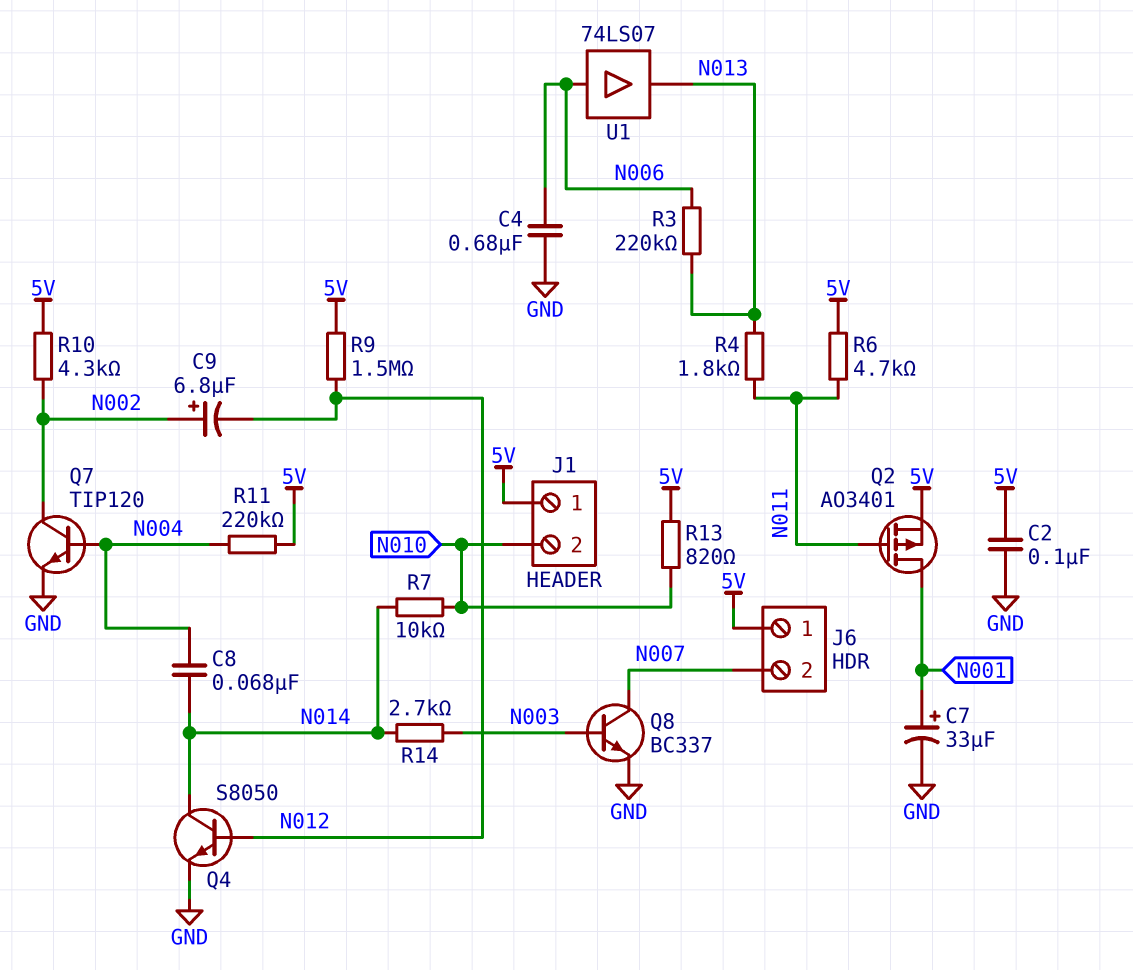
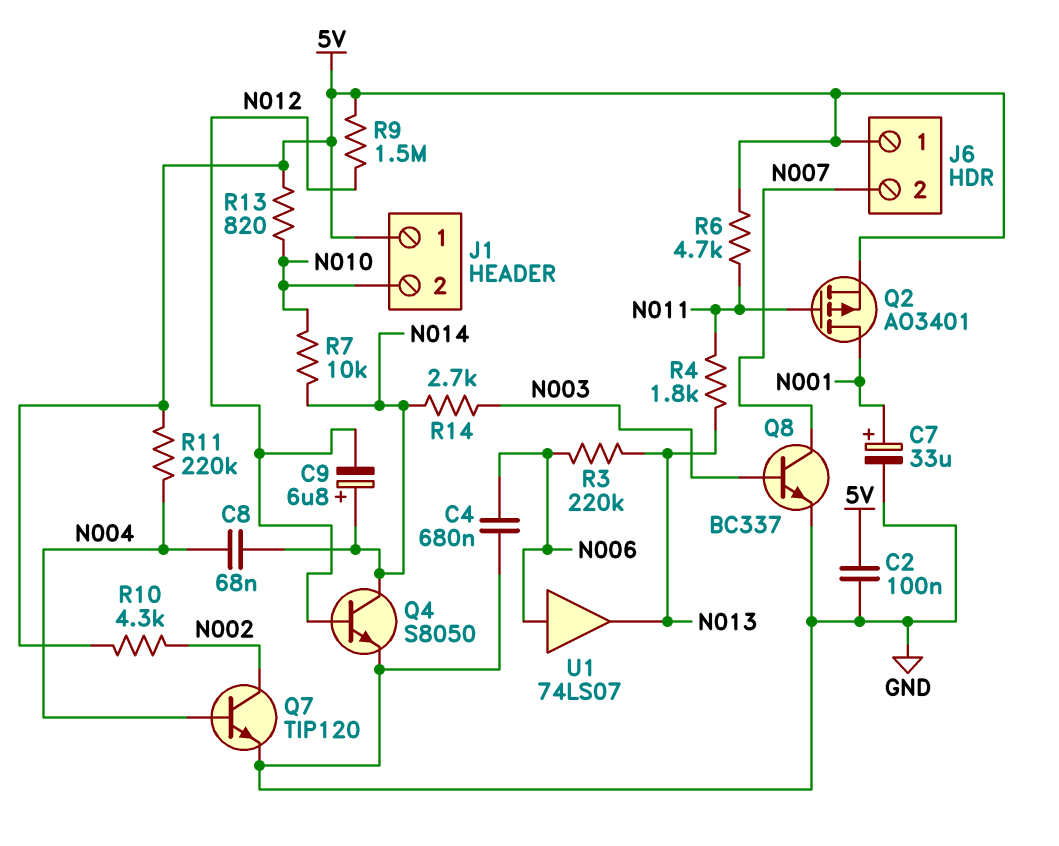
C9: 6.8uF (plus N002, minus N012) -> 6.8uF (plus N014, minus N012)

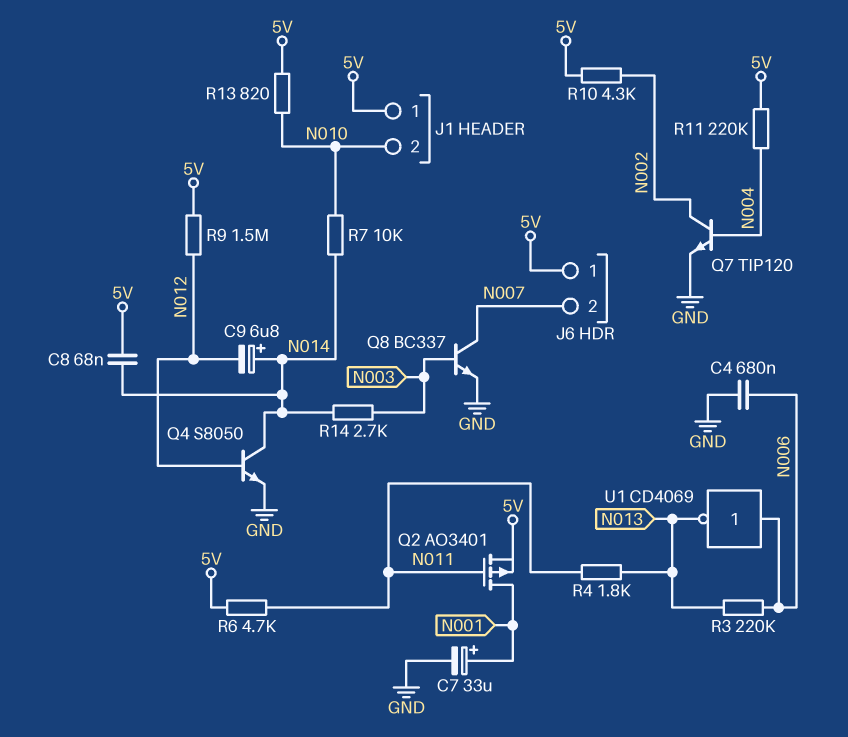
C2: 100nF (5V, GND) -> none
C8: 68nF (N004, N014) -> 68nF (5V, N014)
U1: buffer 74LS07 (in N006, out N013) -> NOT CD4069 (in N006, out N013)

